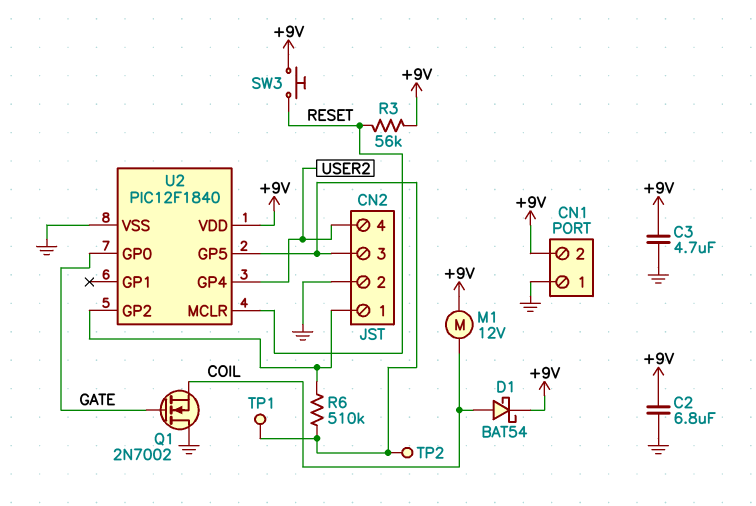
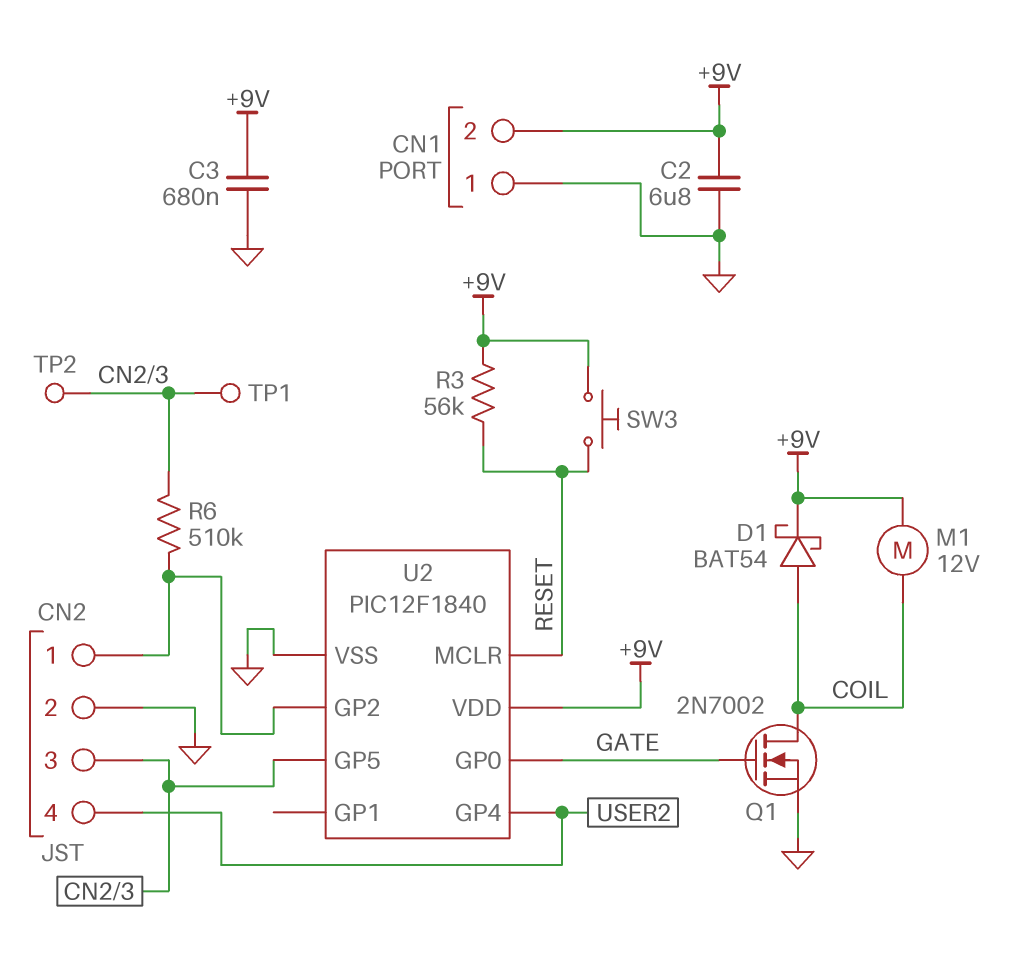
C3: 4.7uF (+9V, GND) -> 680nF (+9V, GND)
Q1: NMOS 2N7002 (G GATE, D GND, S COIL) -> NMOS 2N7002 (G GATE, D COIL, S GND)

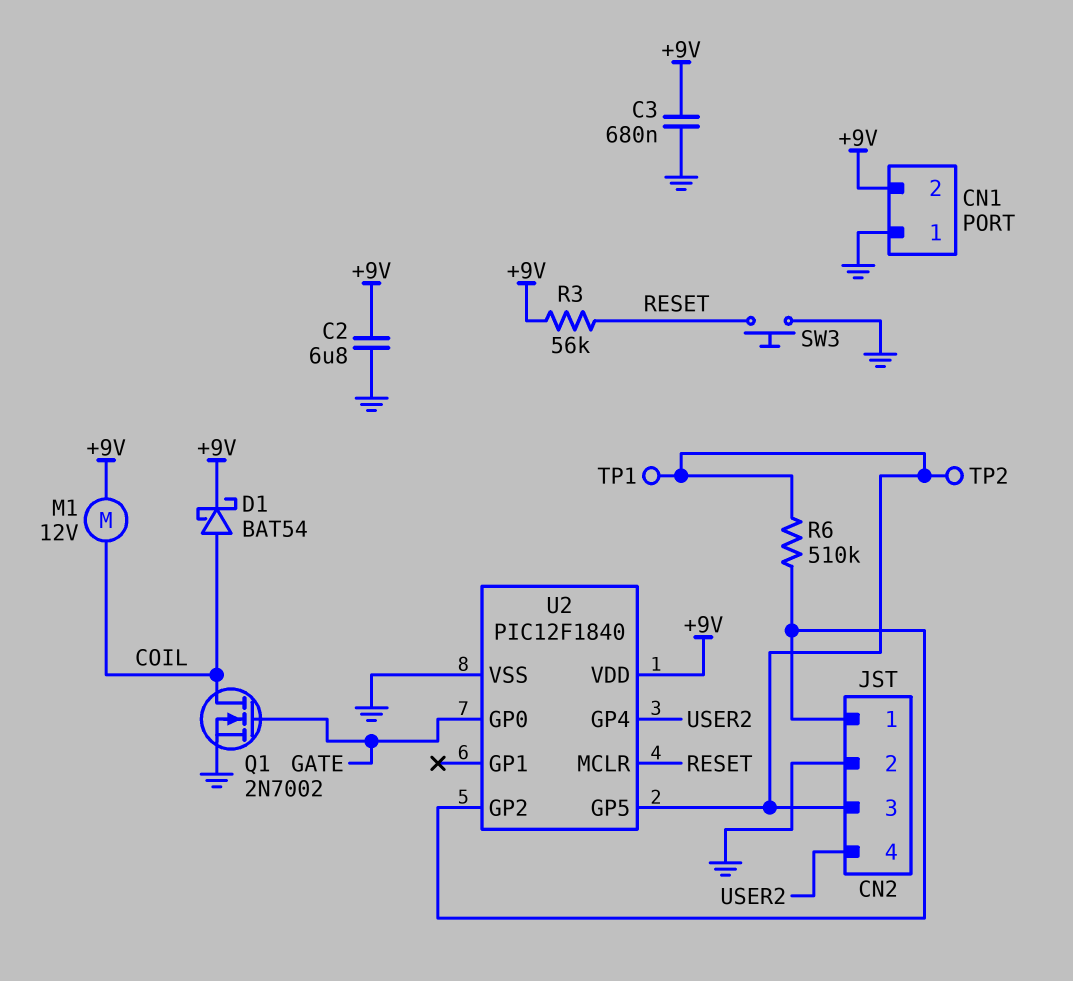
SW3: button (+9V, RESET) -> button (GND, RESET)

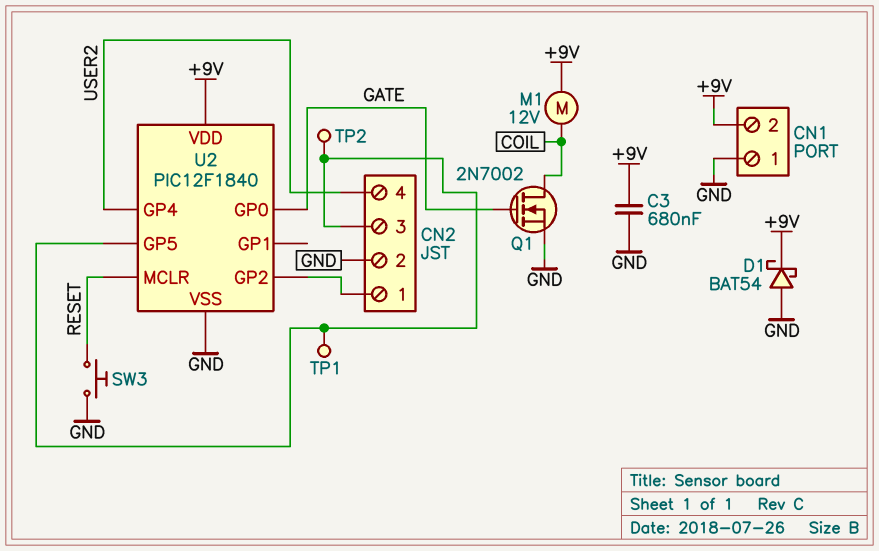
C2: 6.8uF (+9V, GND) -> none
D1: schottky BAT54 (A COIL, K +9V) -> schottky BAT54 (A GND, K +9V)
R3: 56k (+9V, RESET) -> none
R6: 510k (CN2/1, CN2/3) -> none

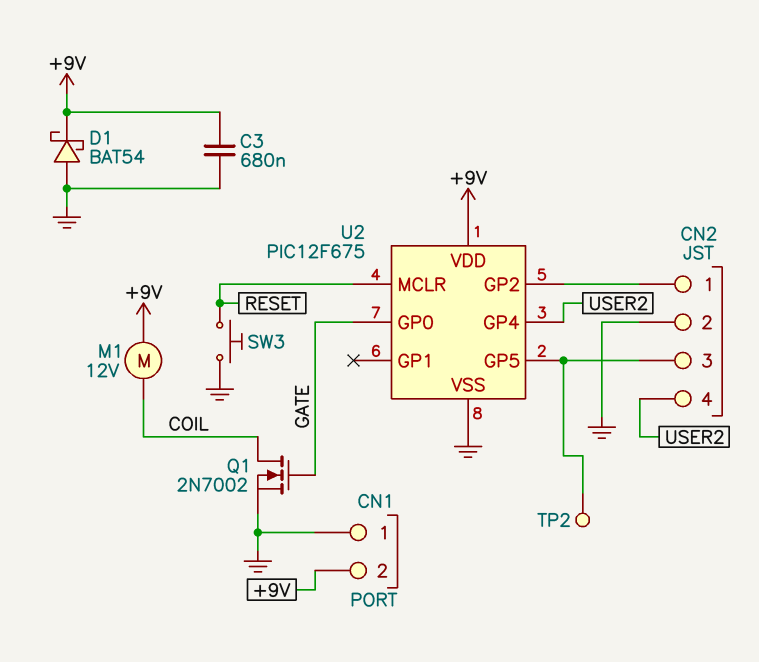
TP1: test point (CN2/3) -> none
U2: PIC12F1840 -> PIC12F675

